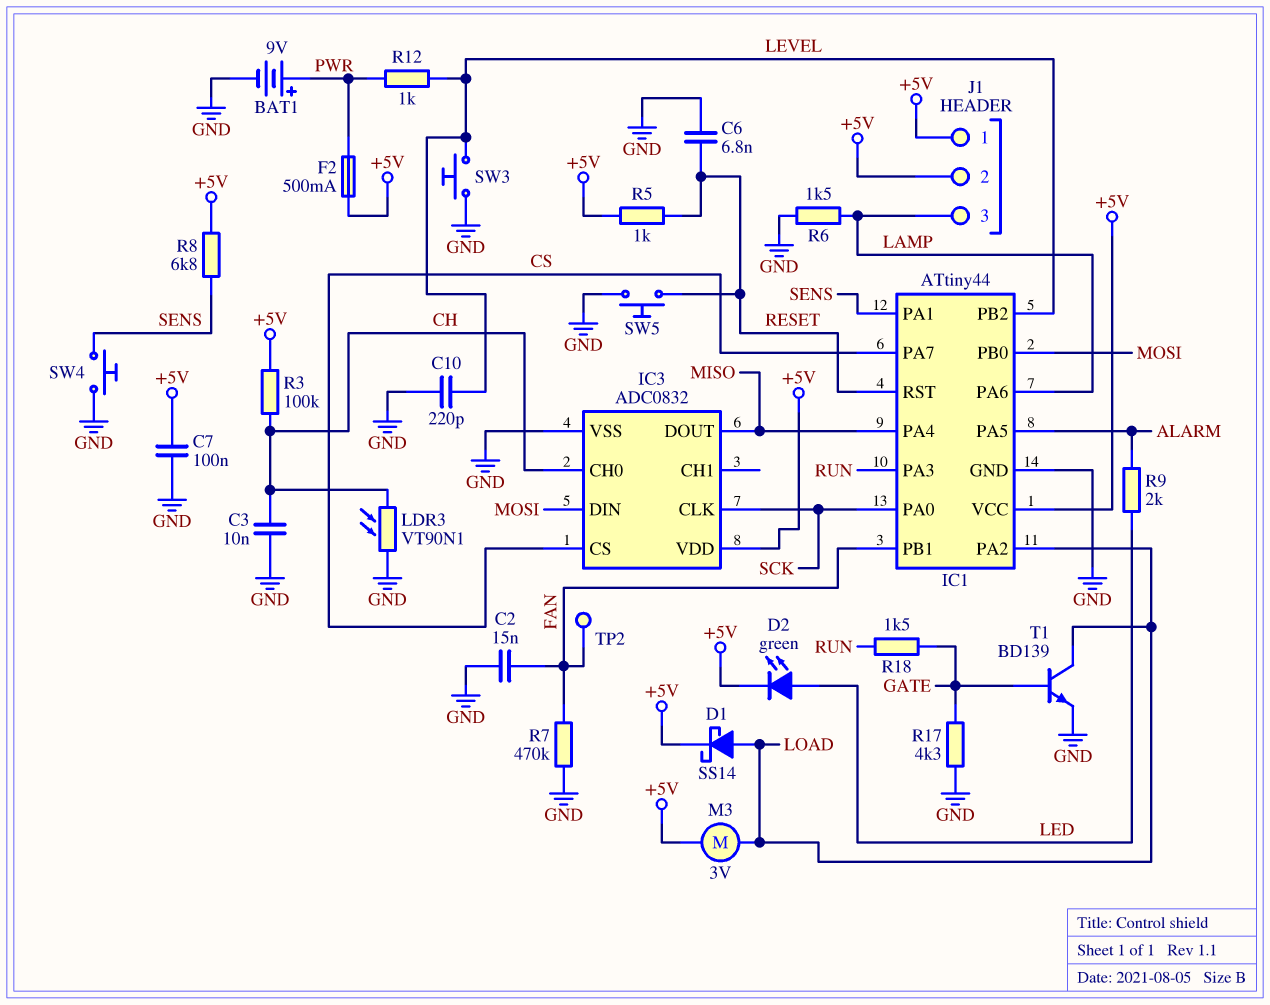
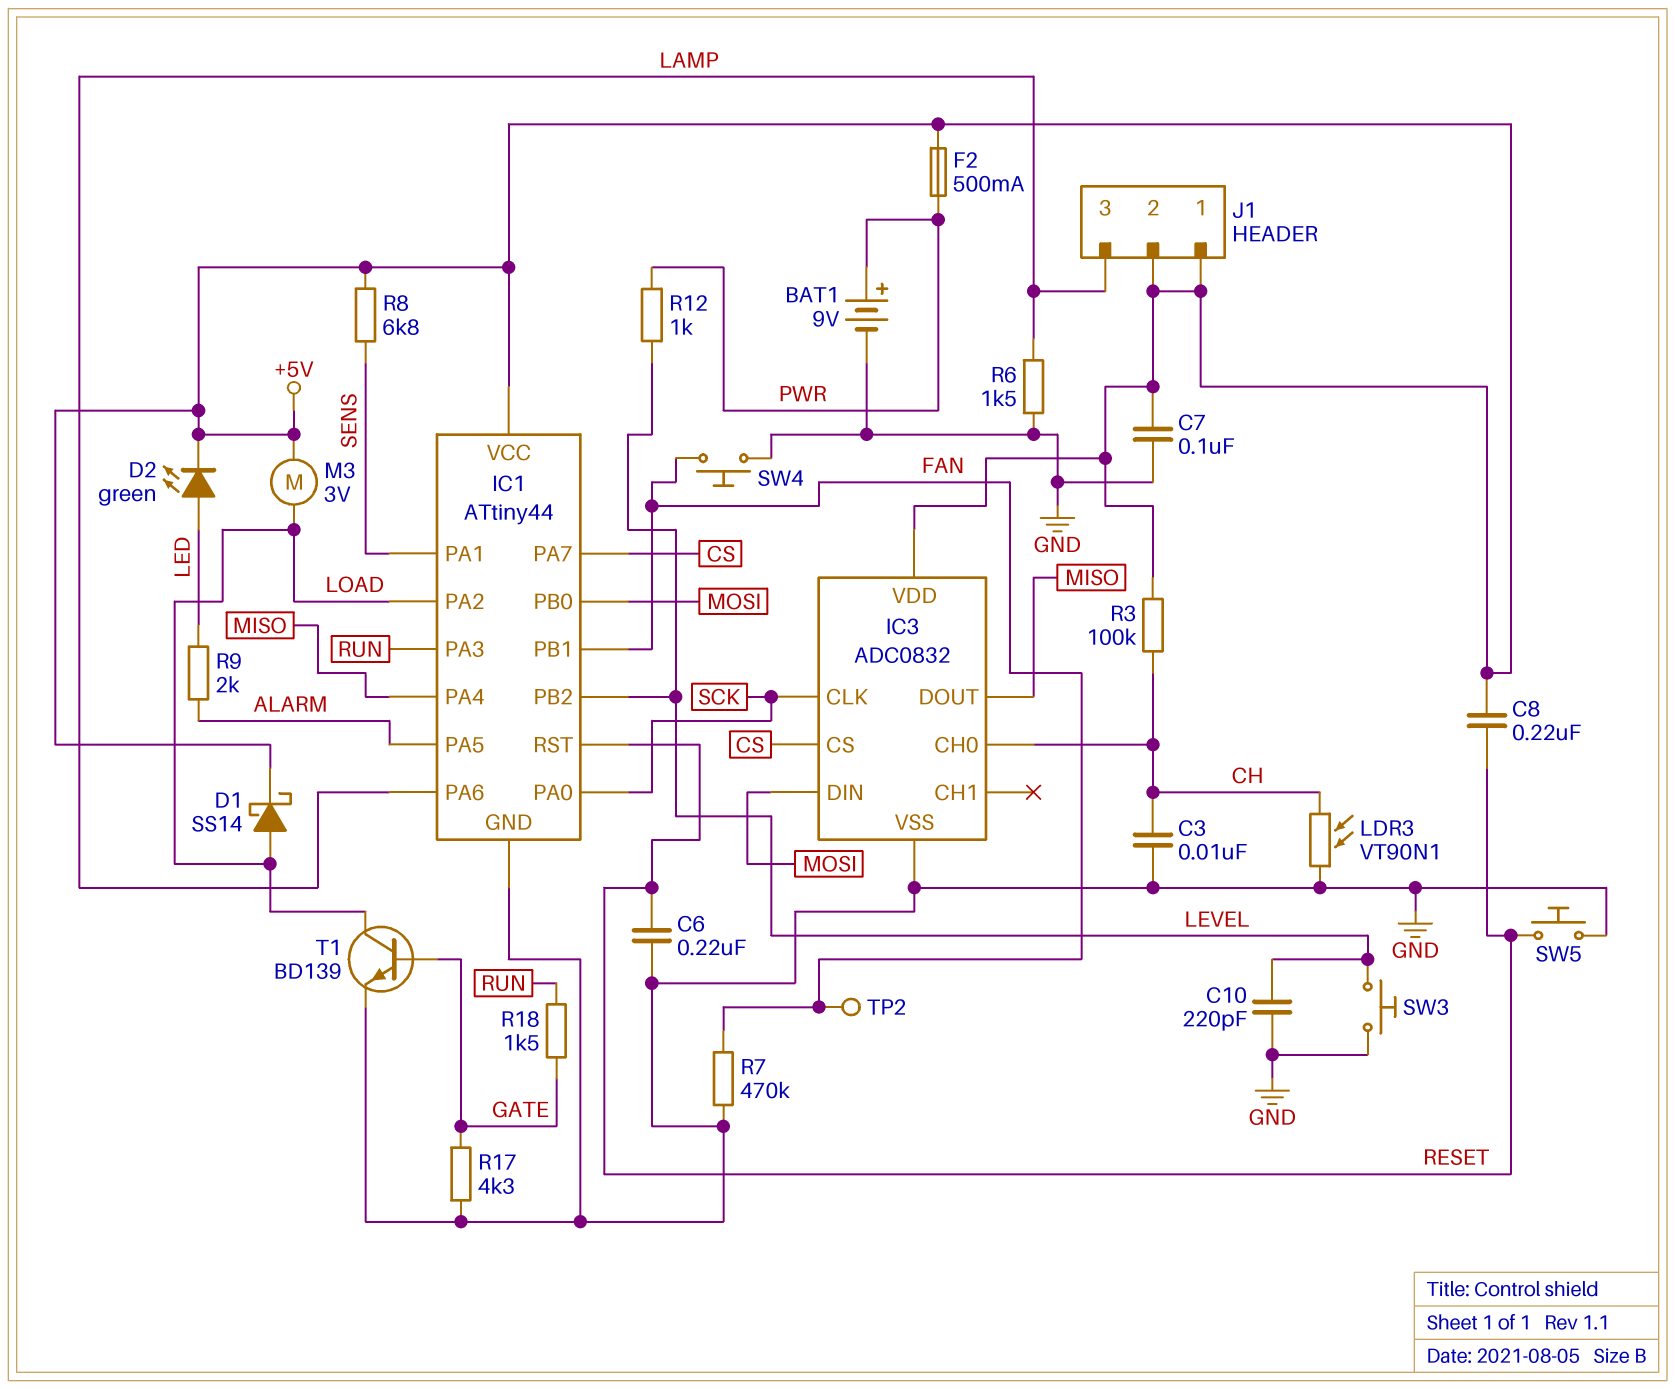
C2: 15nF (FAN, GND) -> none
C6: 6.8nF (GND, RESET) -> 220nF (GND, RESET)
C8: none -> 220nF (+5V, RESET)
R5: 1k (+5V, RESET) -> none
SW4: button (GND, SENS) -> button (FAN, GND)

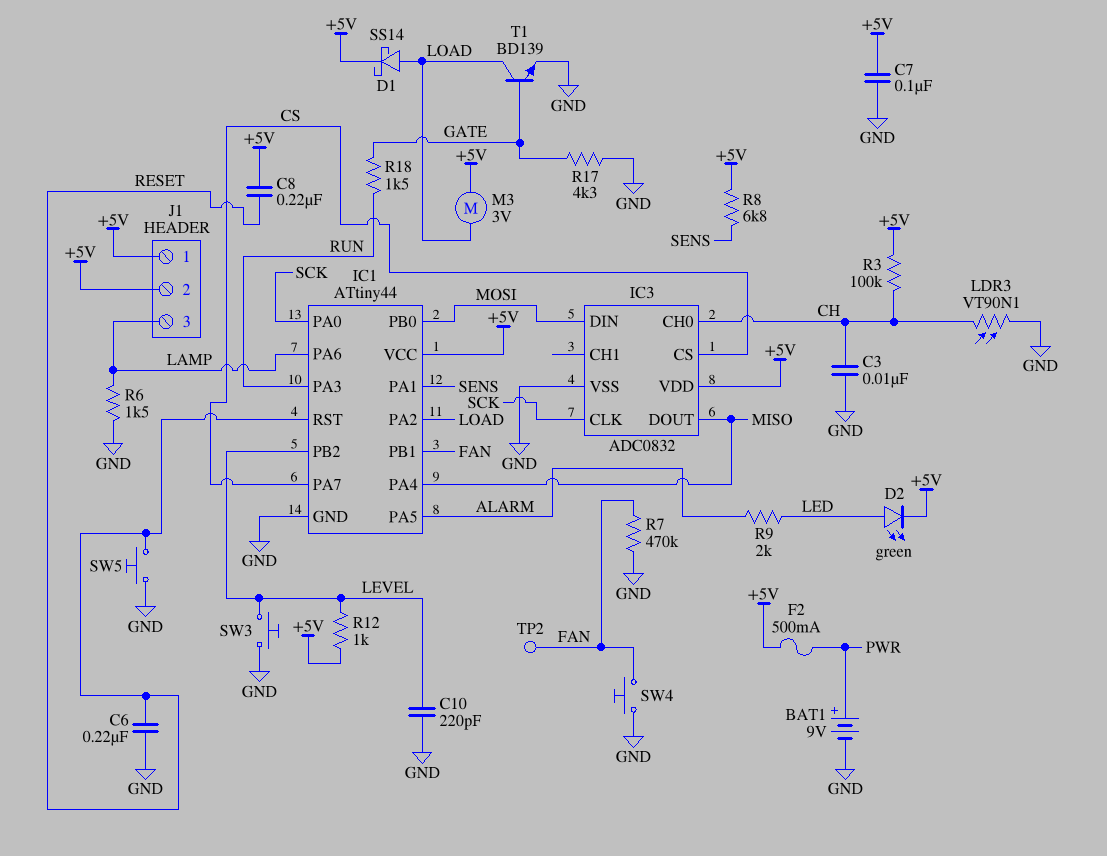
R12: 1k (LEVEL, PWR) -> 1k (+5V, LEVEL)

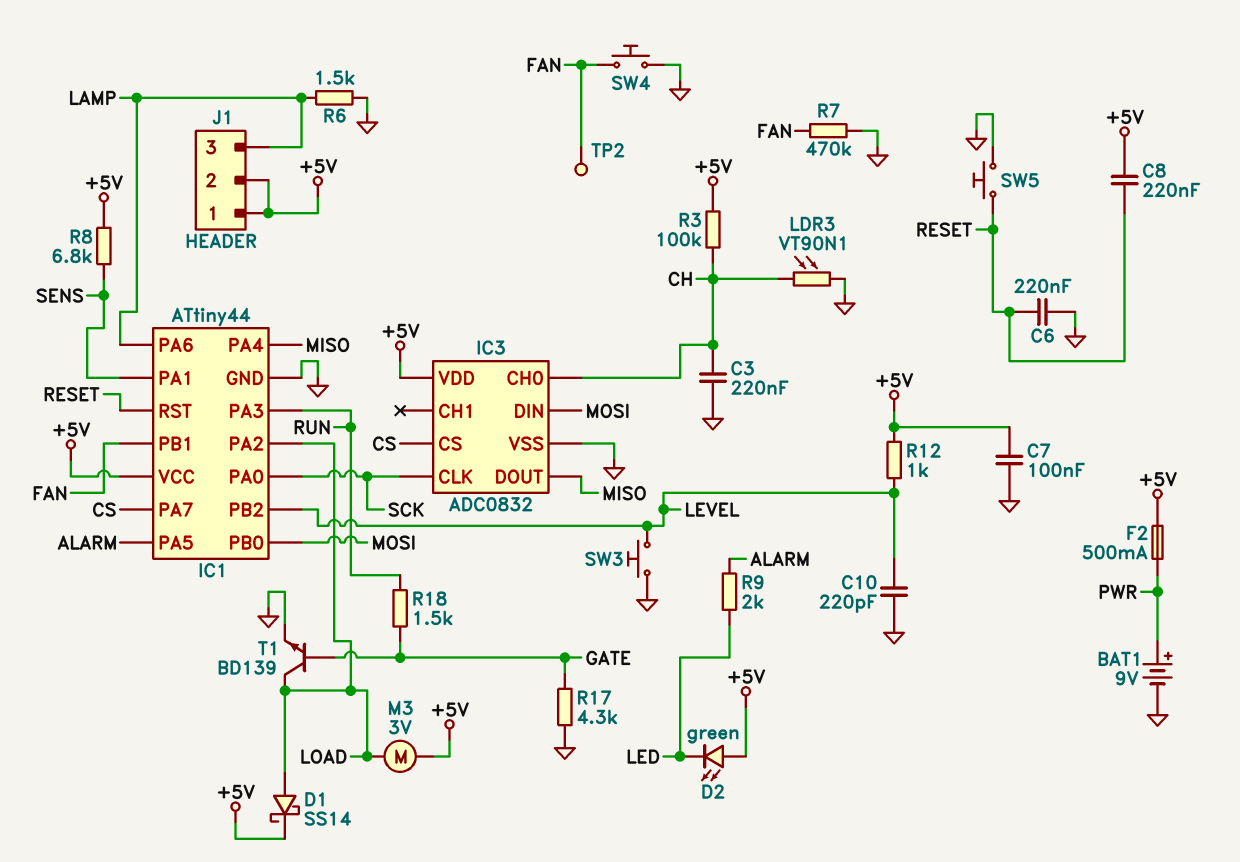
C3: 10nF (CH, GND) -> 220nF (CH, GND)
D2: LED green (A LED, K +5V) -> LED green (A +5V, K LED)

